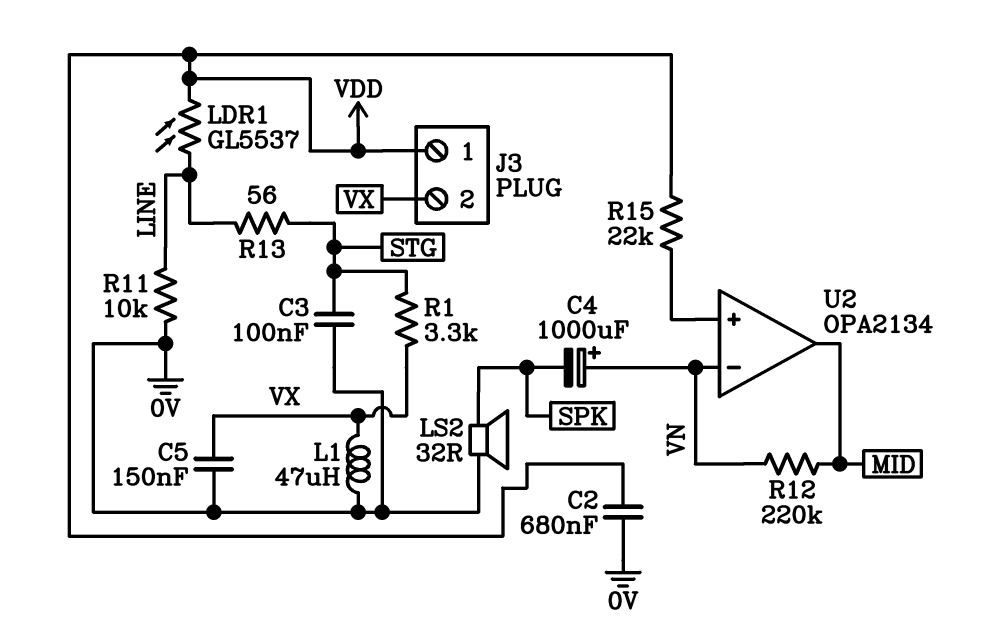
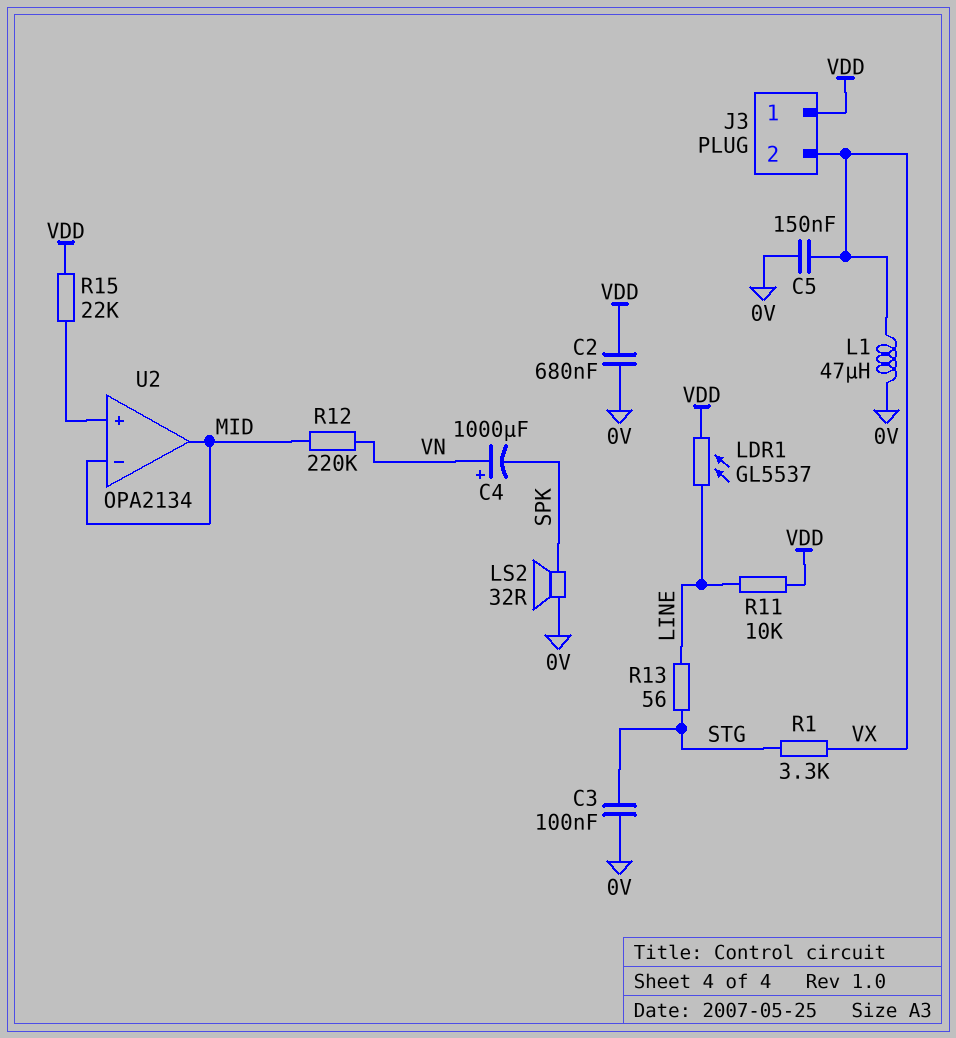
R11: 10k (0V, LINE) -> 10k (LINE, VDD)
U2 pin in-: VN -> MID

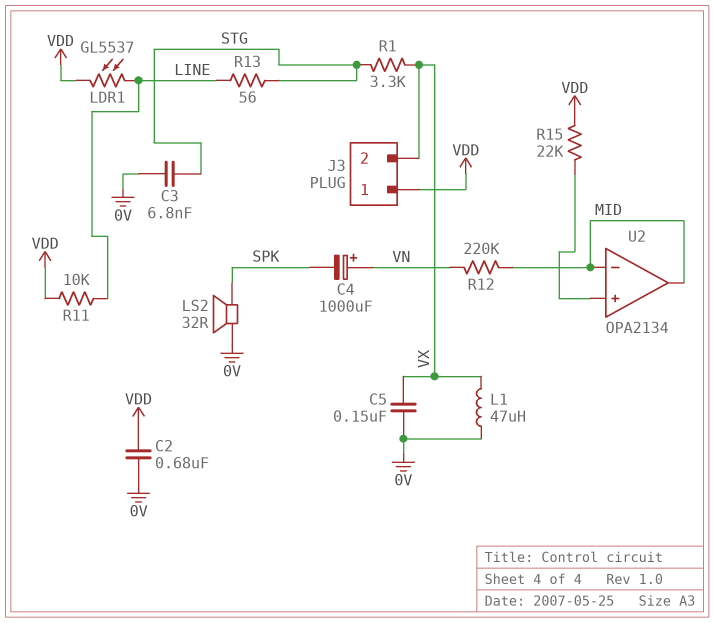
C3: 100nF (0V, STG) -> 6.8nF (0V, STG)

